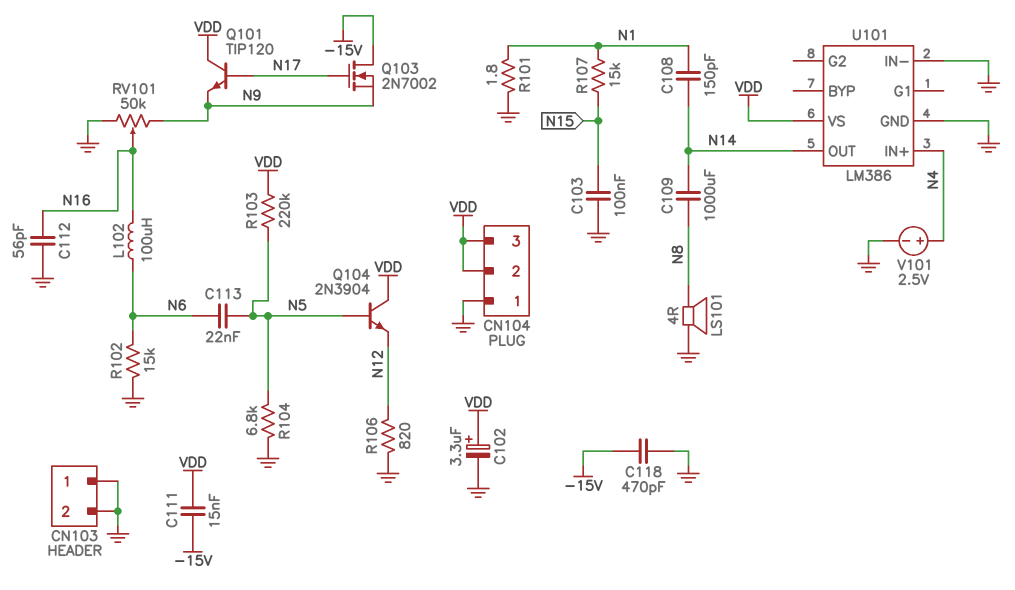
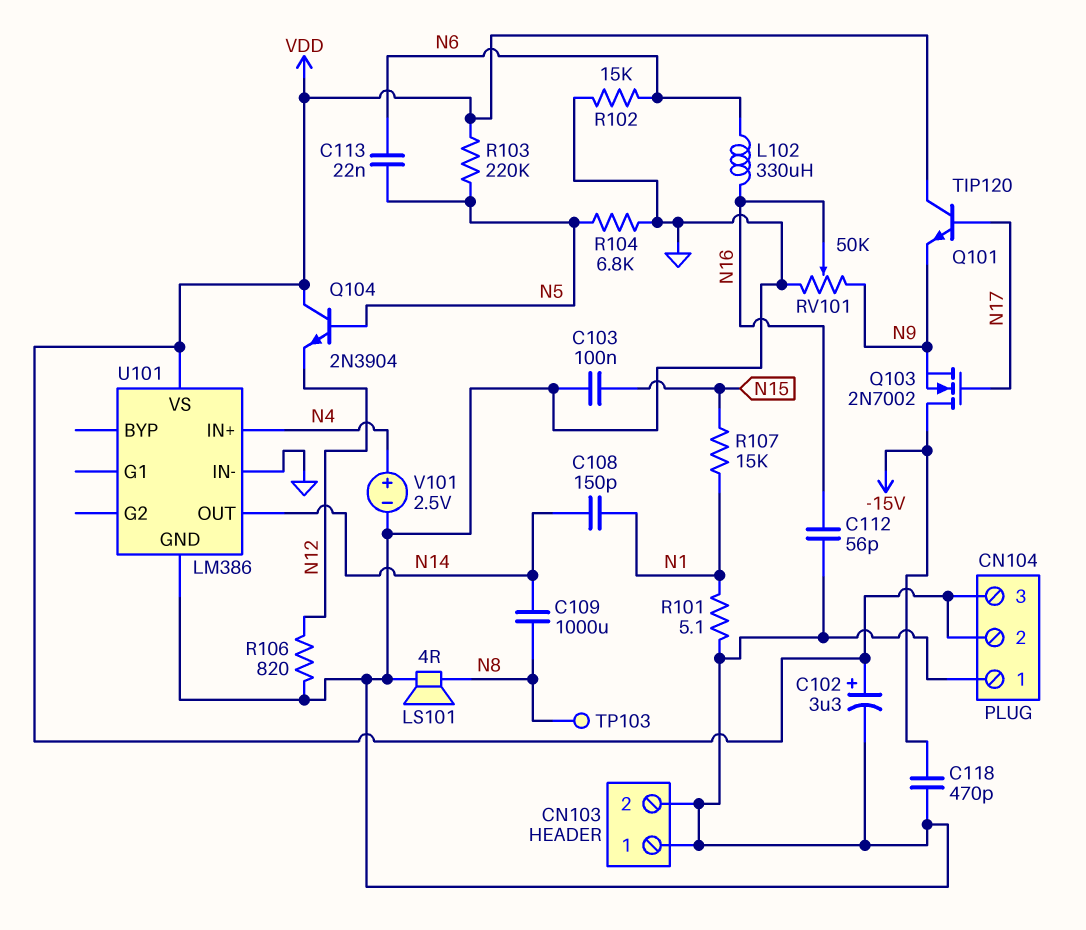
C111: 15nF (-15V, VDD) -> none
L102: 100uH (N6, N16) -> 330uH (N6, N16)
R101: 1.8 (GND, N1) -> 5.1 (GND, N1)
TP103: none -> test point (N8)

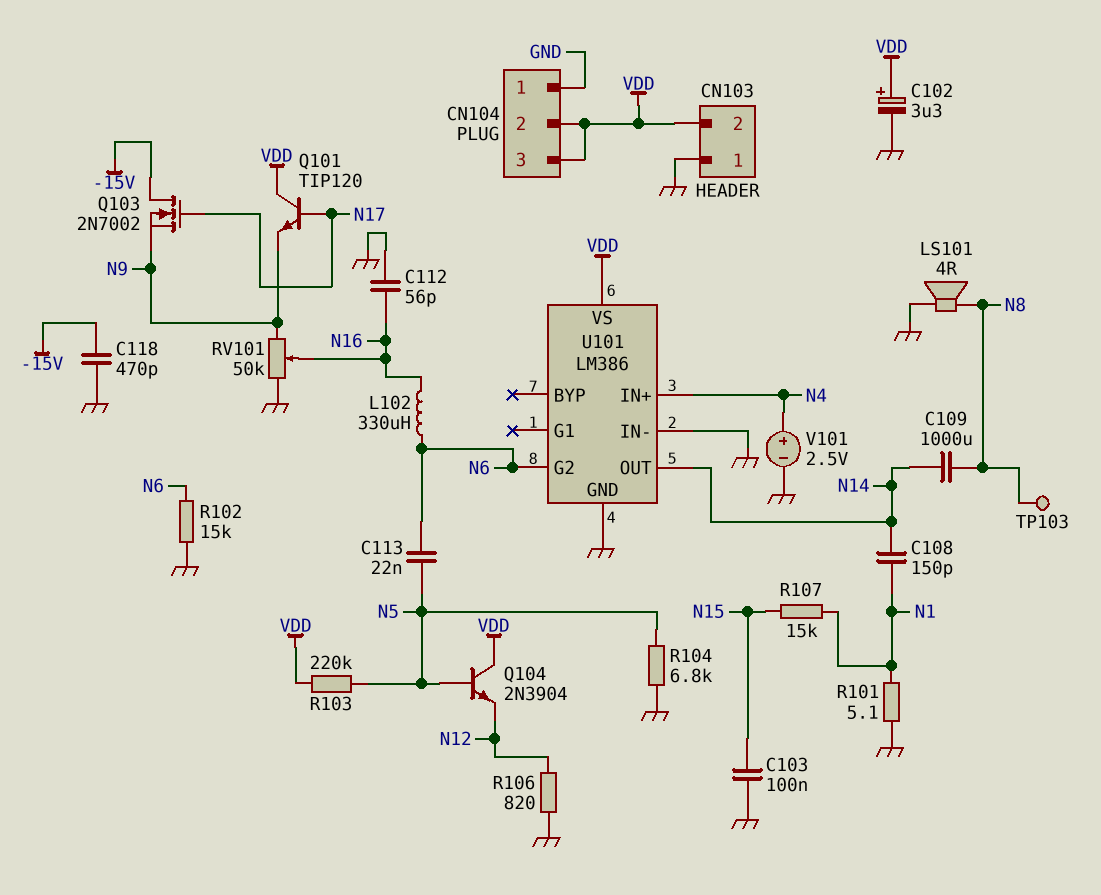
CN103 pin 2: GND -> VDD
U101 pin G2: none -> N6

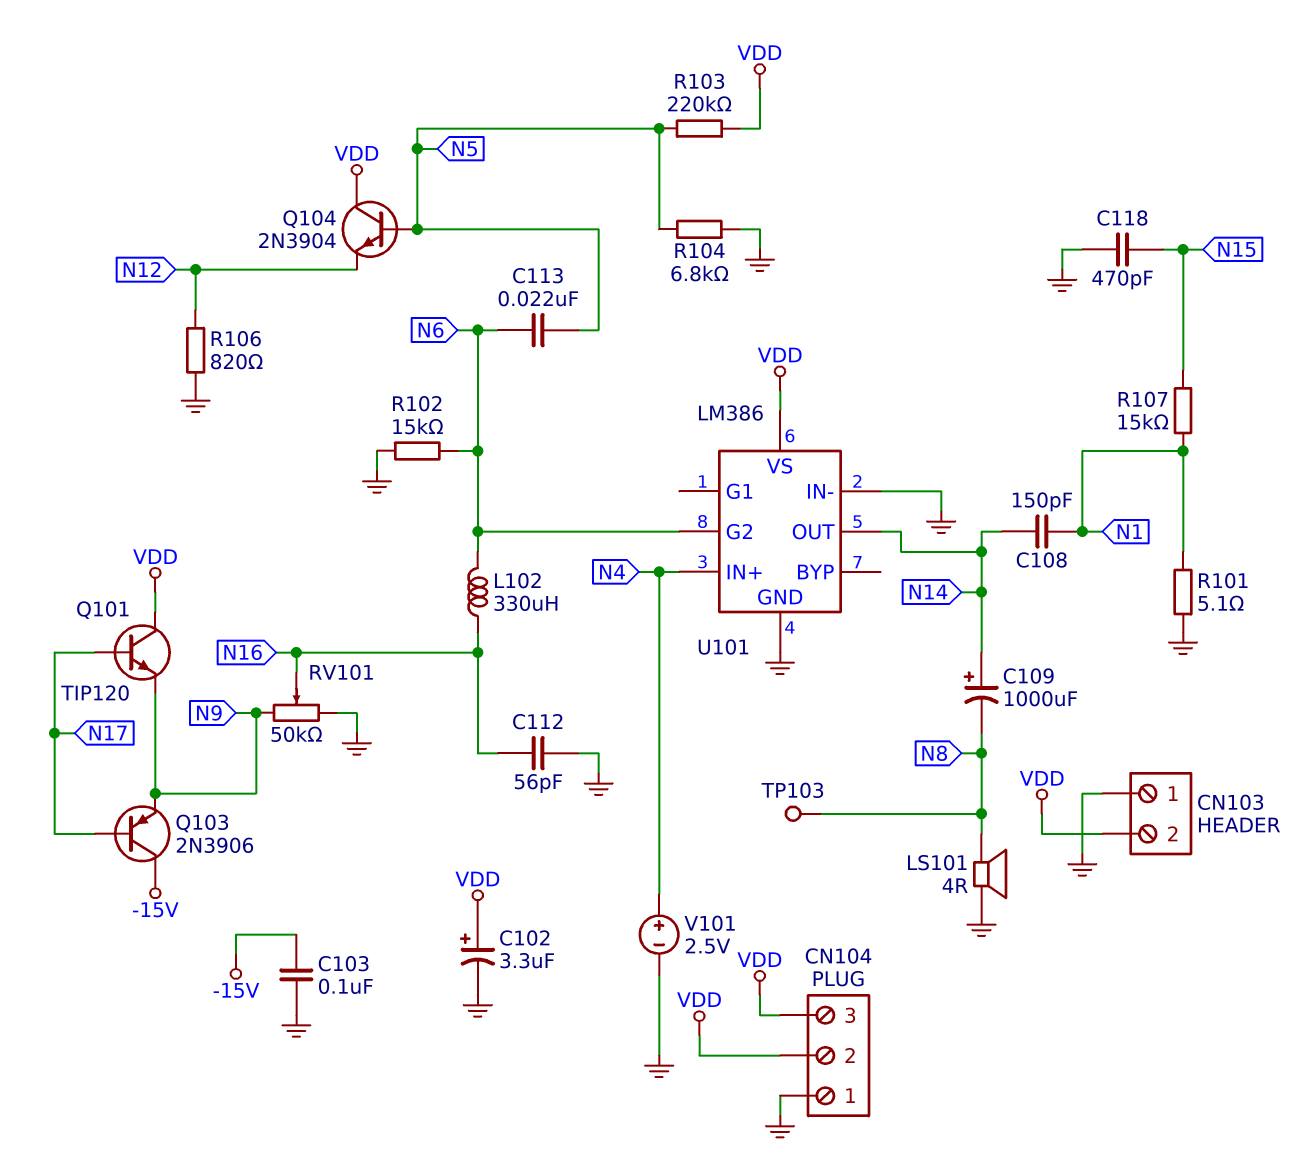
C103: 100nF (GND, N15) -> 100nF (-15V, GND)
C109: 1000uF (N8, N14) -> 1000uF (plus N14, minus N8)
C118: 470pF (-15V, GND) -> 470pF (GND, N15)
Q103: NMOS 2N7002 (G N17, D -15V, S N9) -> PNP 2N3906 (B N17, C -15V, E N9)

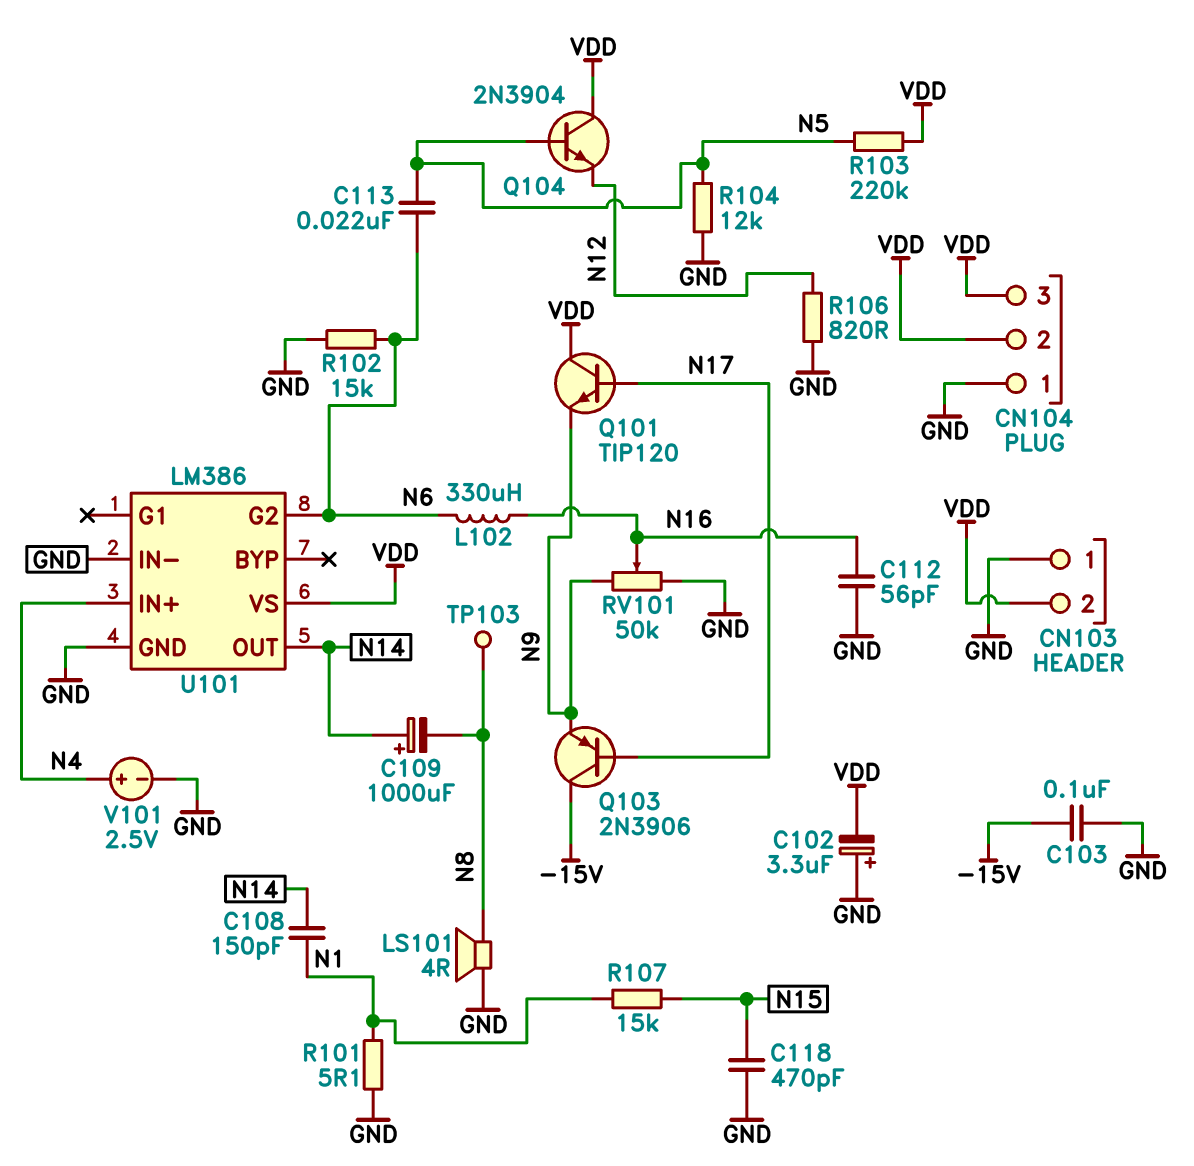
C102: 3.3uF (plus VDD, minus GND) -> 3.3uF (plus GND, minus VDD)
R104: 6.8k (GND, N5) -> 12k (GND, N5)

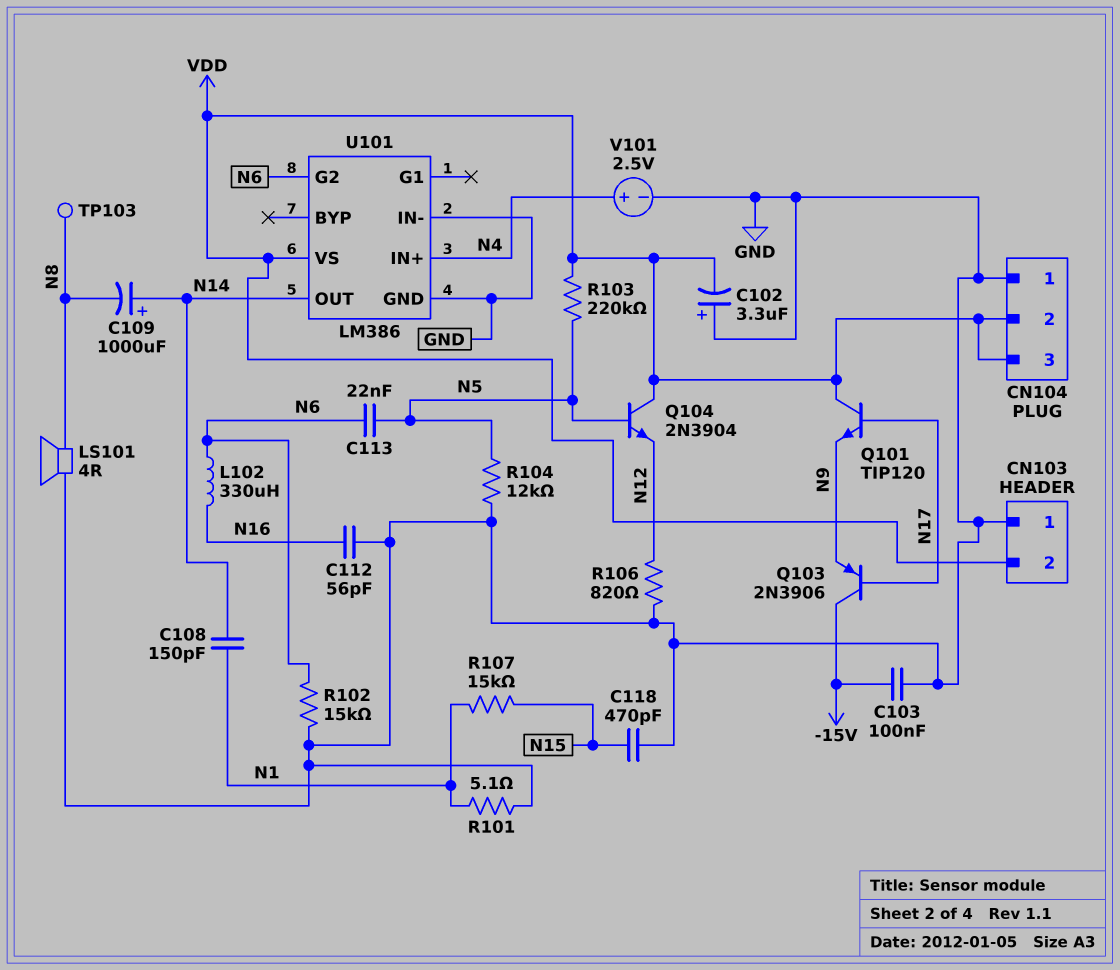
RV101: 50k (GND, N9, wiper N16) -> none

